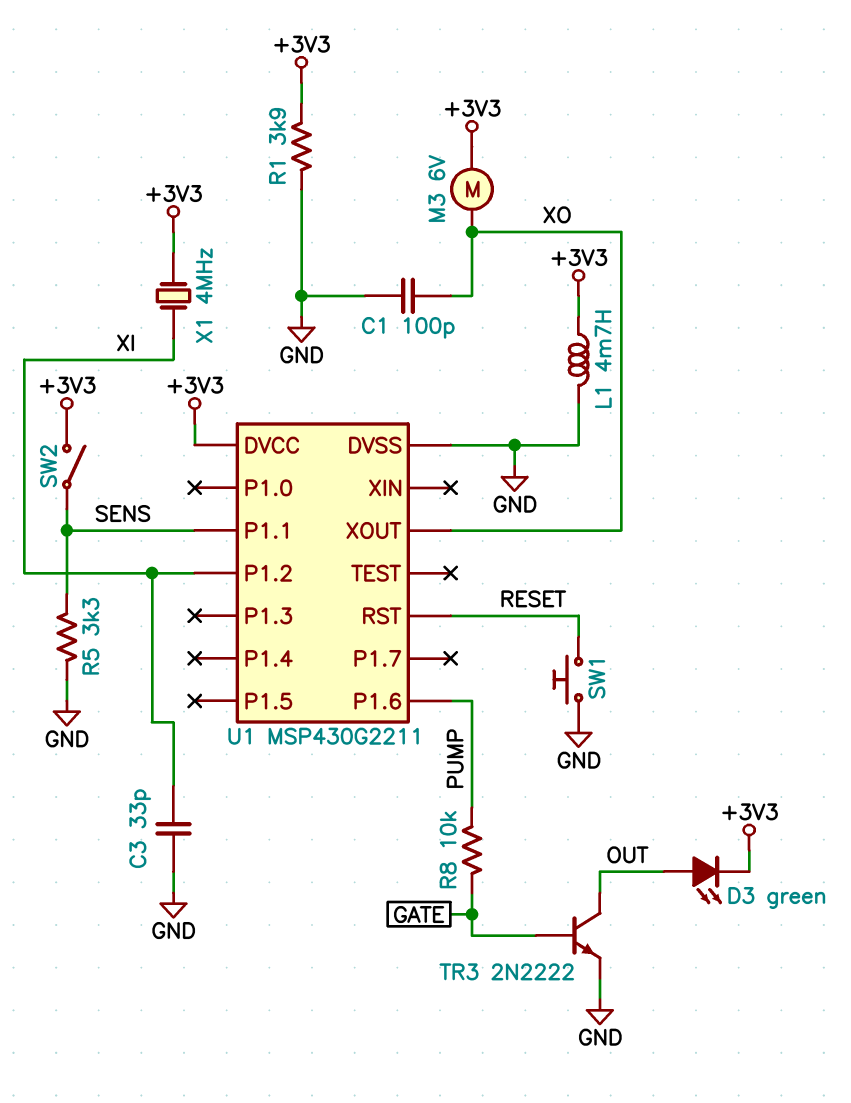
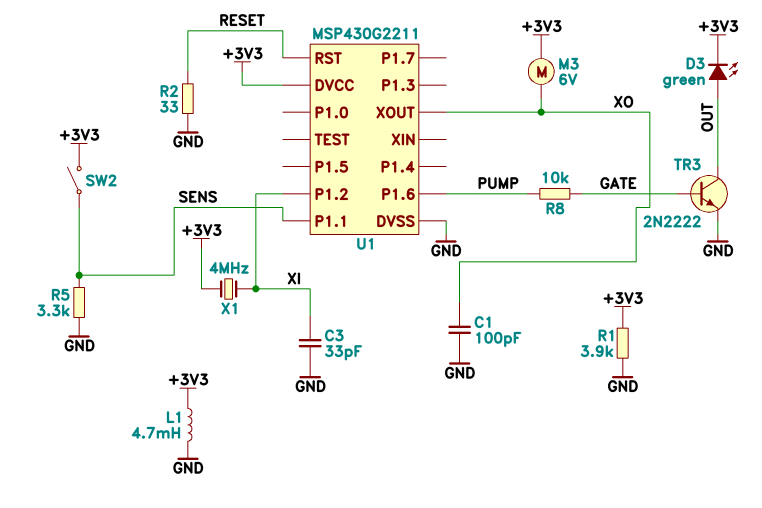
R2: none -> 33 (GND, RESET)
SW1: button (GND, RESET) -> none

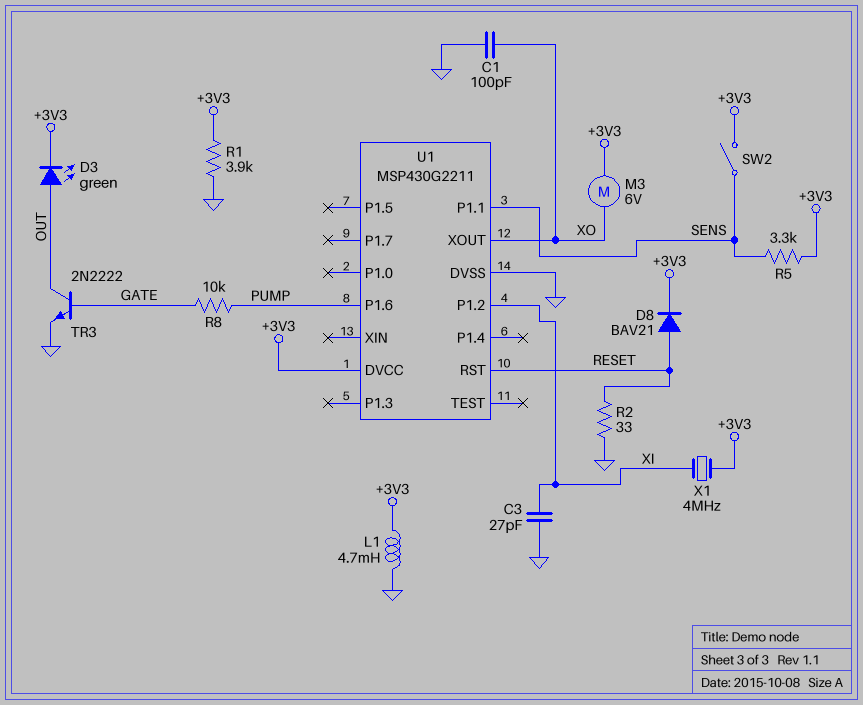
C3: 33pF (GND, XI) -> 27pF (GND, XI)
D8: none -> diode BAV21 (A RESET, K +3V3)
R5: 3.3k (GND, SENS) -> 3.3k (+3V3, SENS)

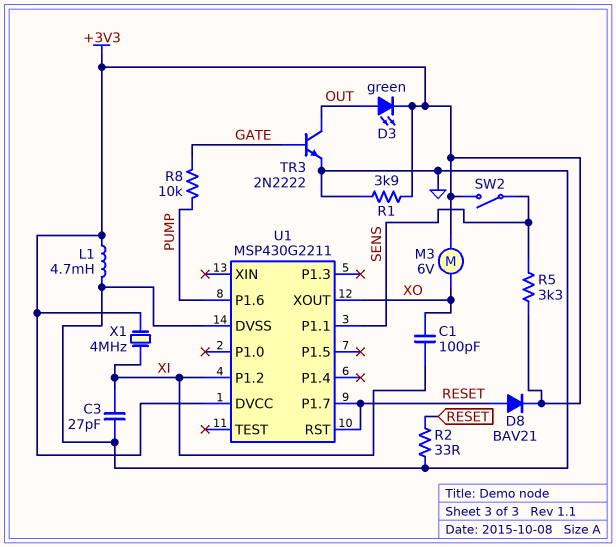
C1: 100pF (GND, XO) -> 100pF (XI, XO)
U1 pin P1.7: none -> RESET

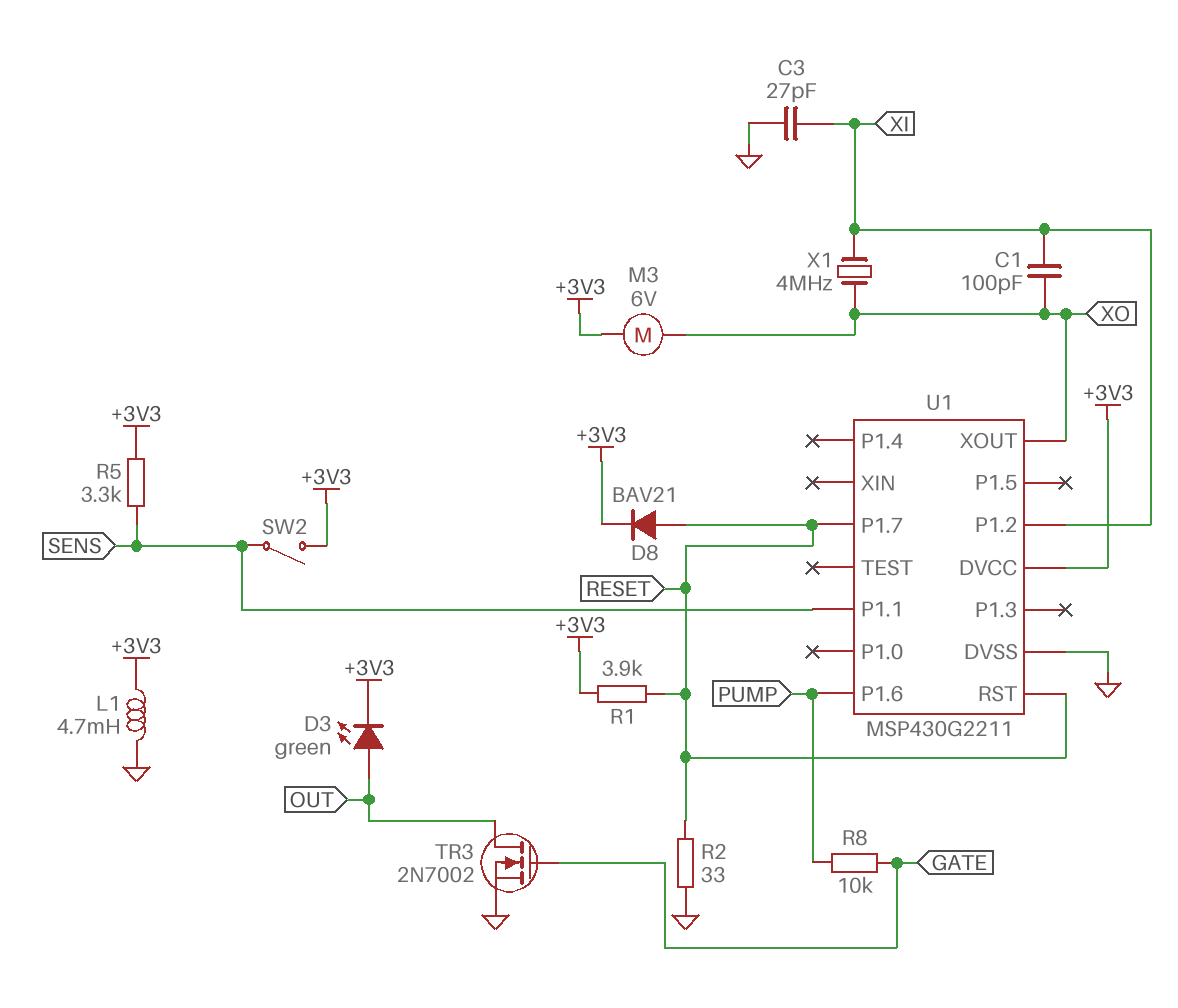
R1: 3.9k (+3V3, GND) -> 3.9k (+3V3, RESET)
TR3: NPN 2N2222 (B GATE, C OUT, E GND) -> NMOS 2N7002 (G GATE, D OUT, S GND)
X1: 4MHz (+3V3, XI) -> 4MHz (XI, XO)

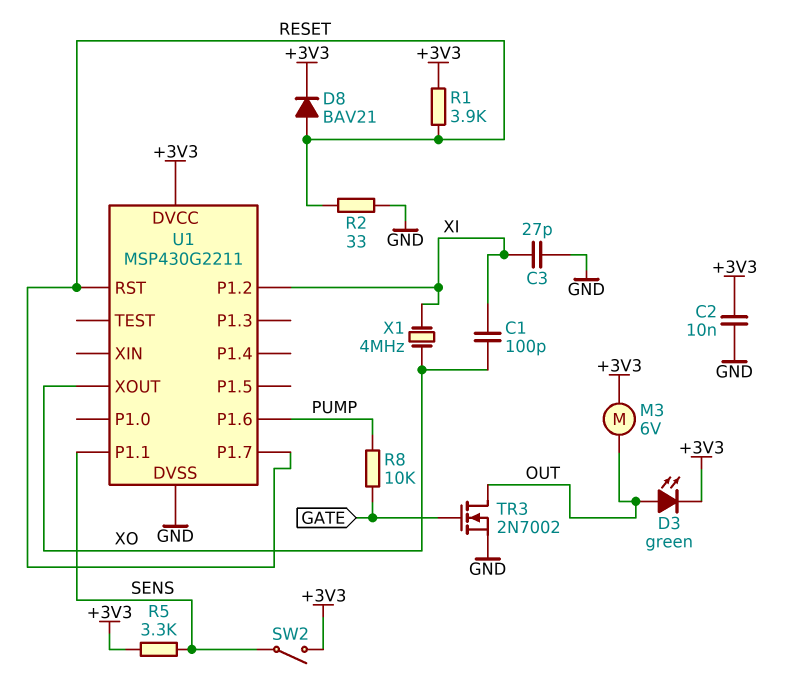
C2: none -> 10nF (+3V3, GND)
L1: 4.7mH (+3V3, GND) -> none
M3: motor 6V (+3V3, XO) -> motor 6V (+3V3, OUT)

